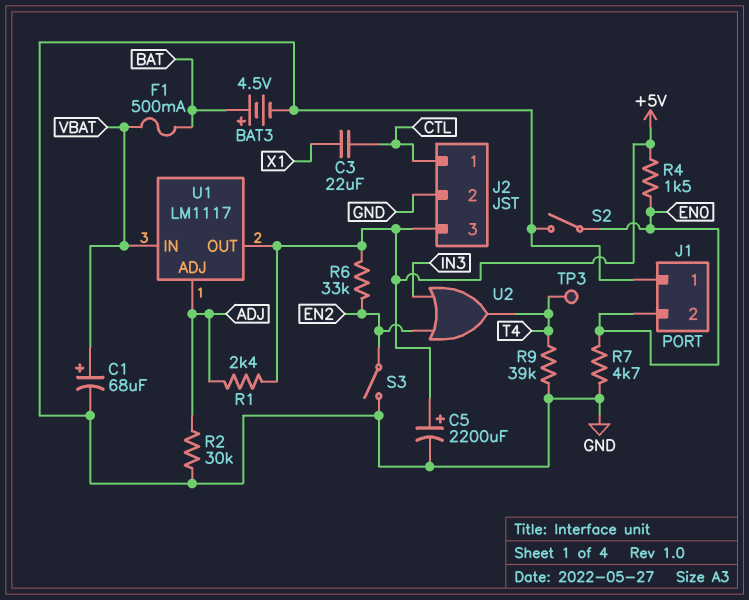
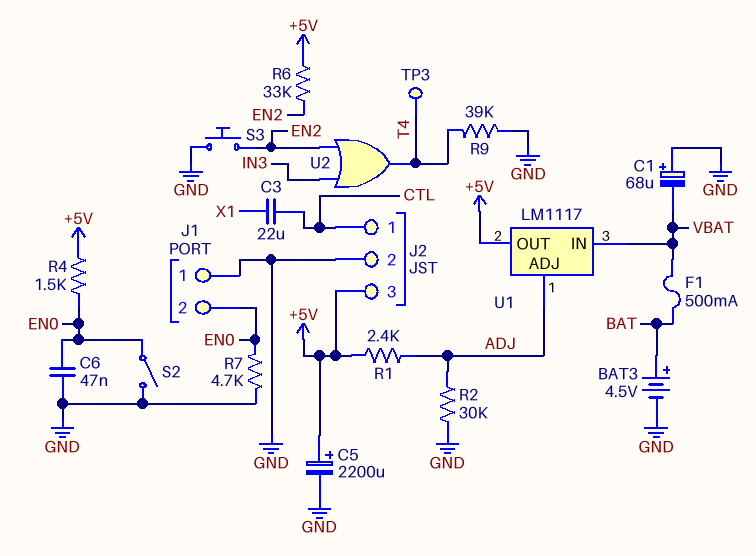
C1: 68uF (plus VBAT, minus GND) -> 68uF (plus GND, minus VBAT)
C6: none -> 47nF (EN0, GND)
S3: switch (EN2, GND) -> button (EN2, GND)

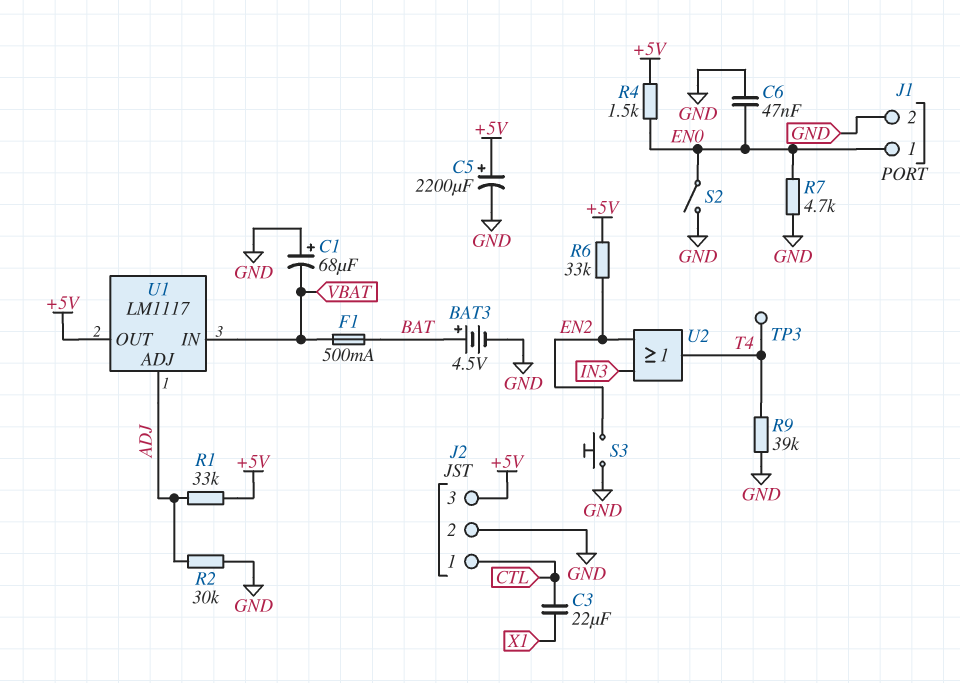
J1 pin 1: GND -> EN0
J1 pin 2: EN0 -> GND
R1: 2.4k (+5V, ADJ) -> 33k (+5V, ADJ)

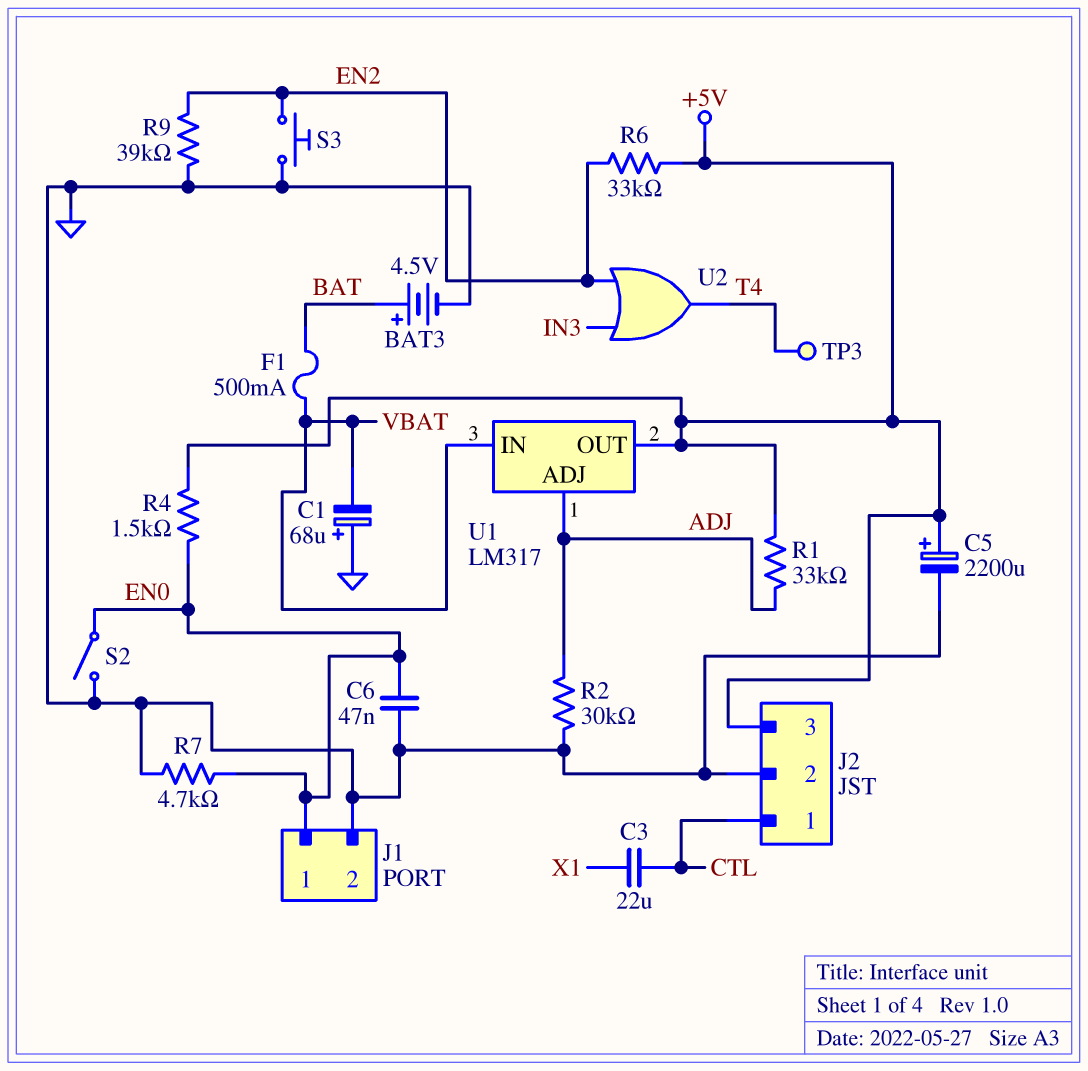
R9: 39k (GND, T4) -> 39k (EN2, GND)
U1: LM1117 -> LM317

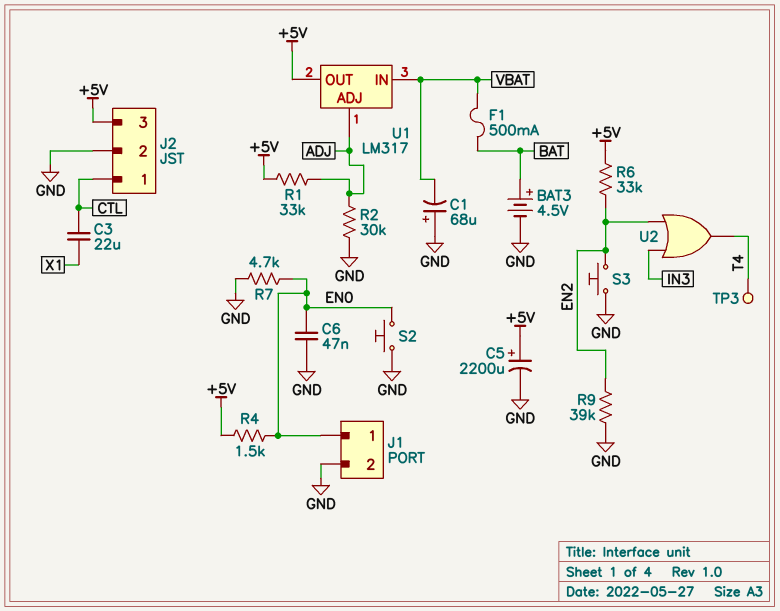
S2: switch (EN0, GND) -> button (EN0, GND)

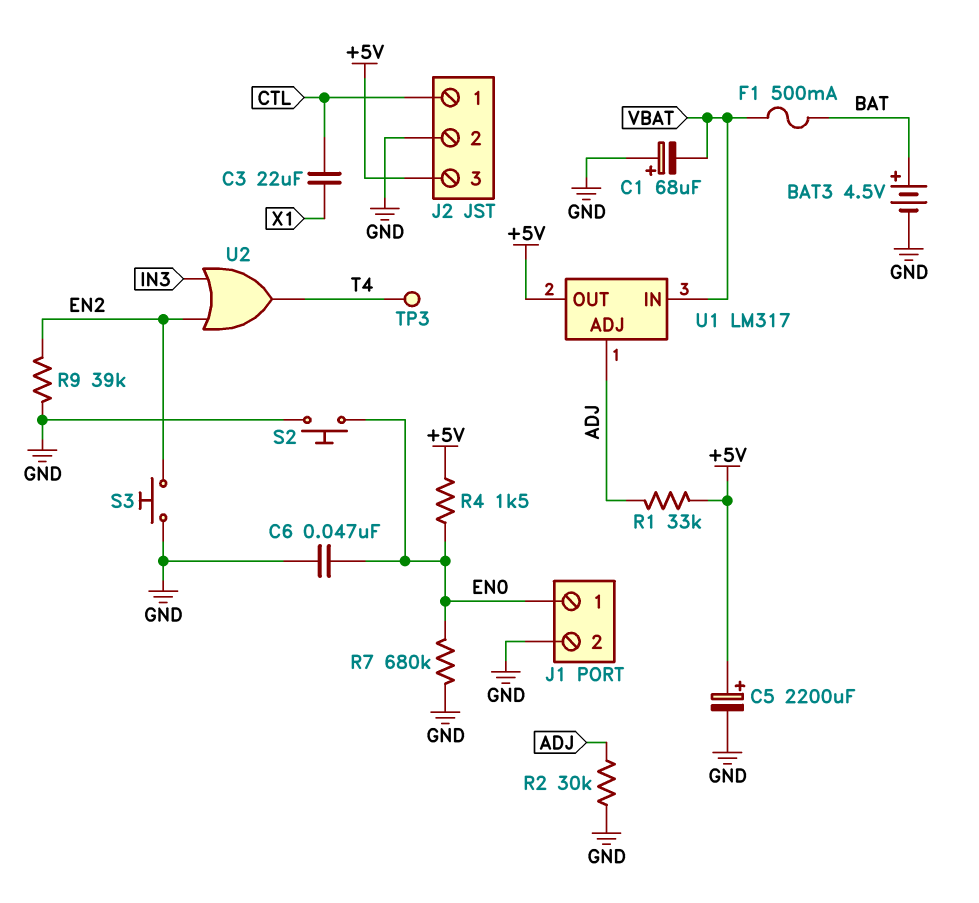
R6: 33k (+5V, EN2) -> none
R7: 4.7k (EN0, GND) -> 680k (EN0, GND)

